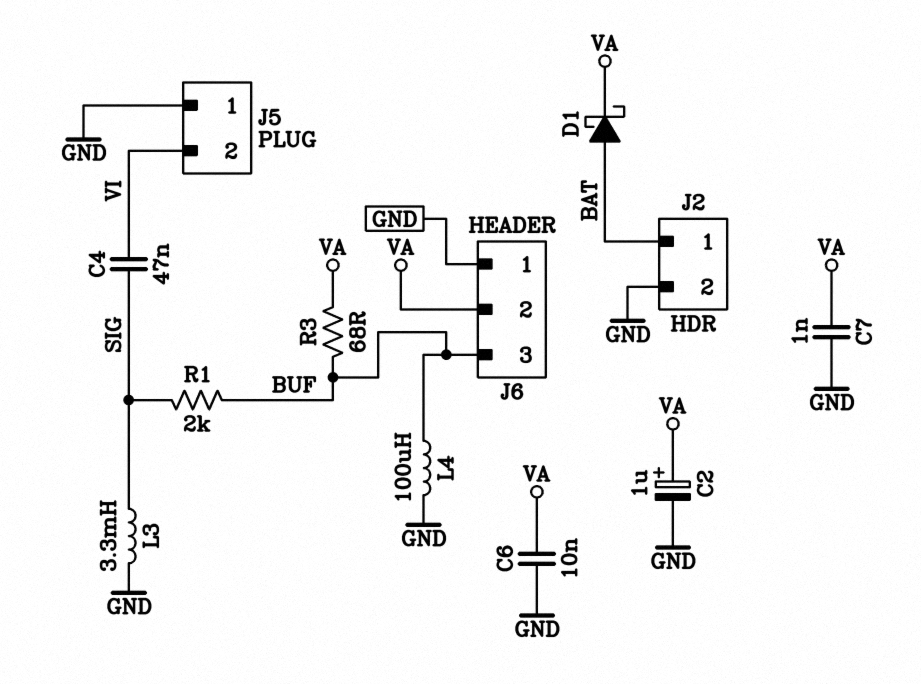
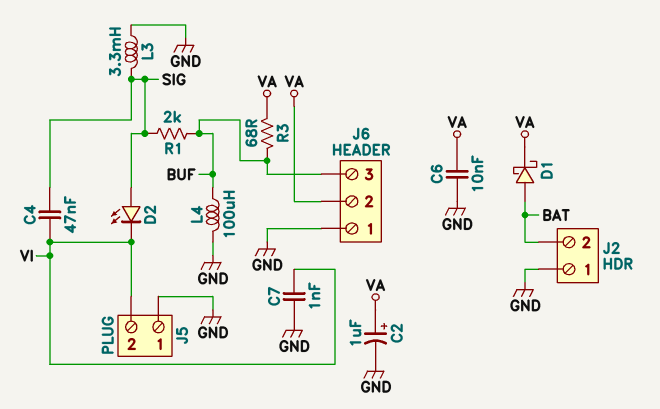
C7: 1nF (GND, VA) -> 1nF (GND, VI)
D2: none -> LED (A SIG, K VI)
J2 pin 1: BAT -> GND
J2 pin 2: GND -> BAT

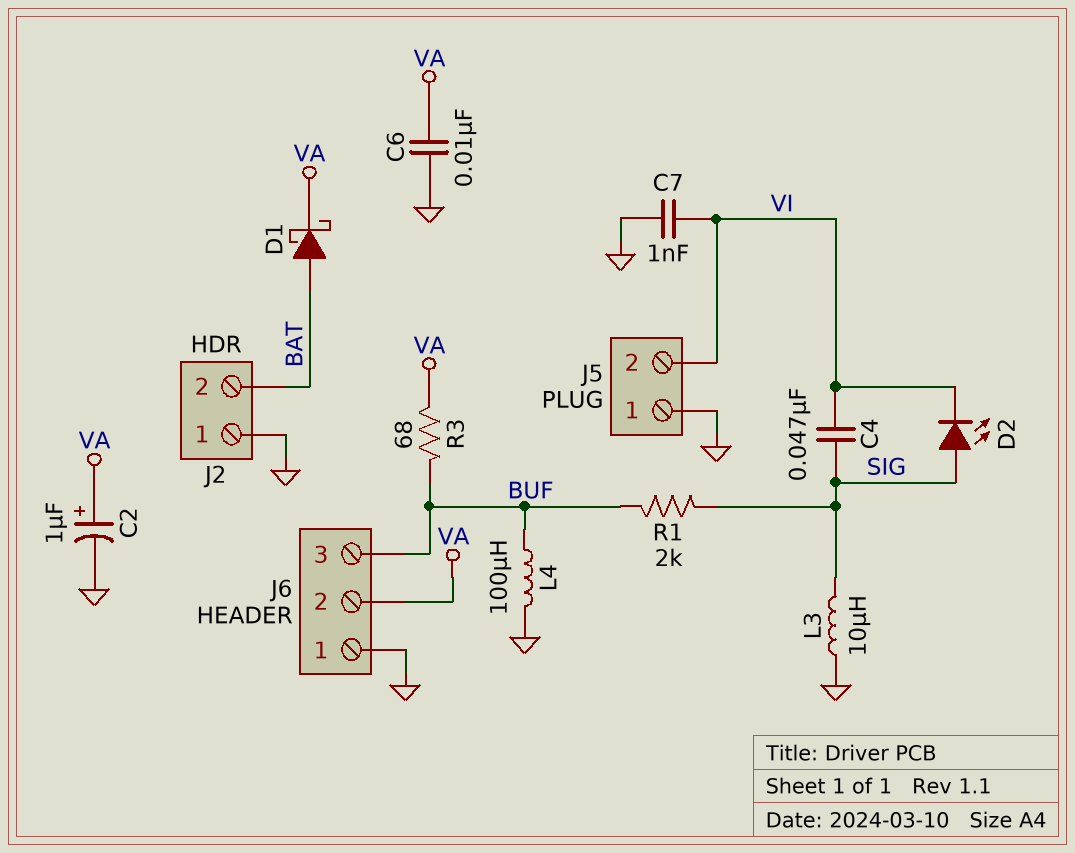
L3: 3.3mH (GND, SIG) -> 10uH (GND, SIG)

